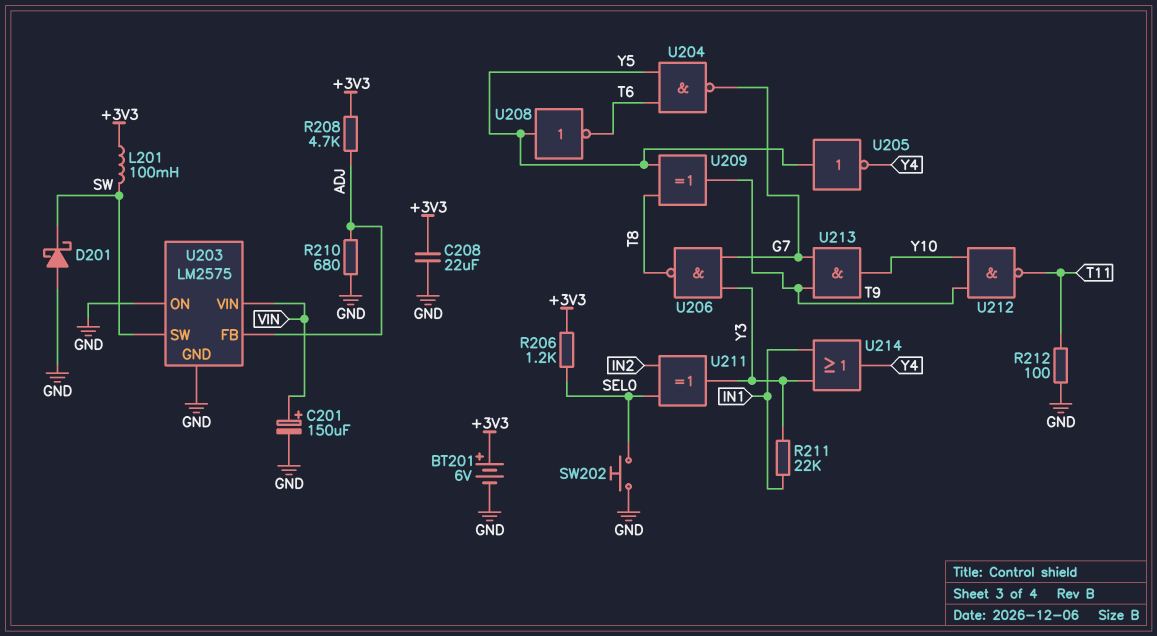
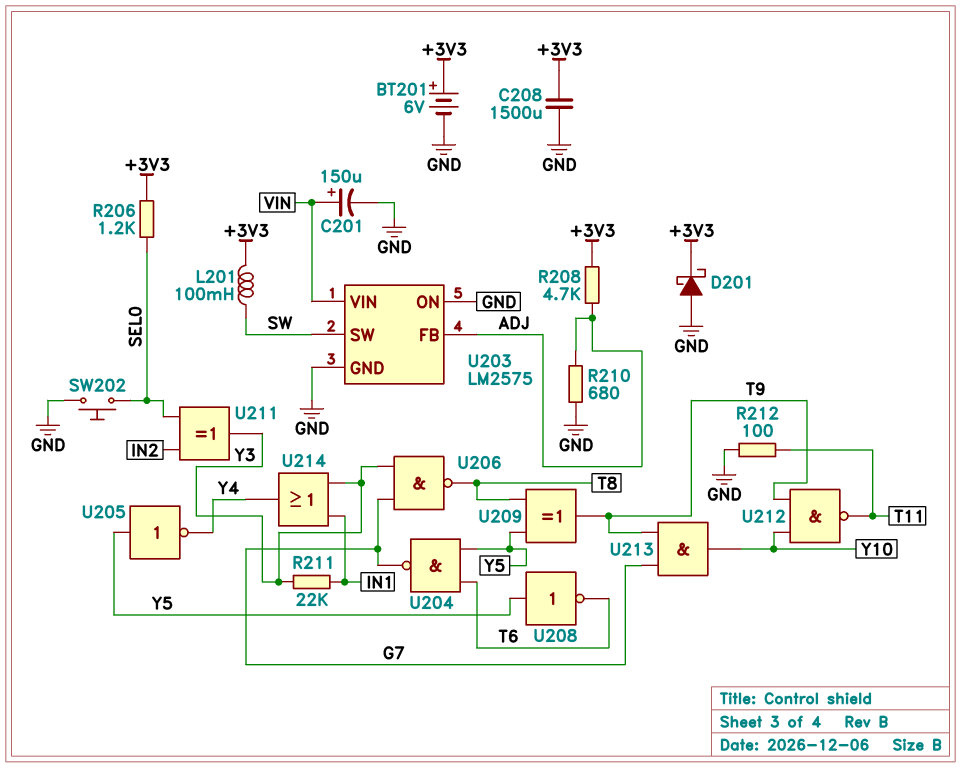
C208: 22uF (+3V3, GND) -> 1500uF (+3V3, GND)
D201: schottky (A GND, K SW) -> schottky (A GND, K +3V3)

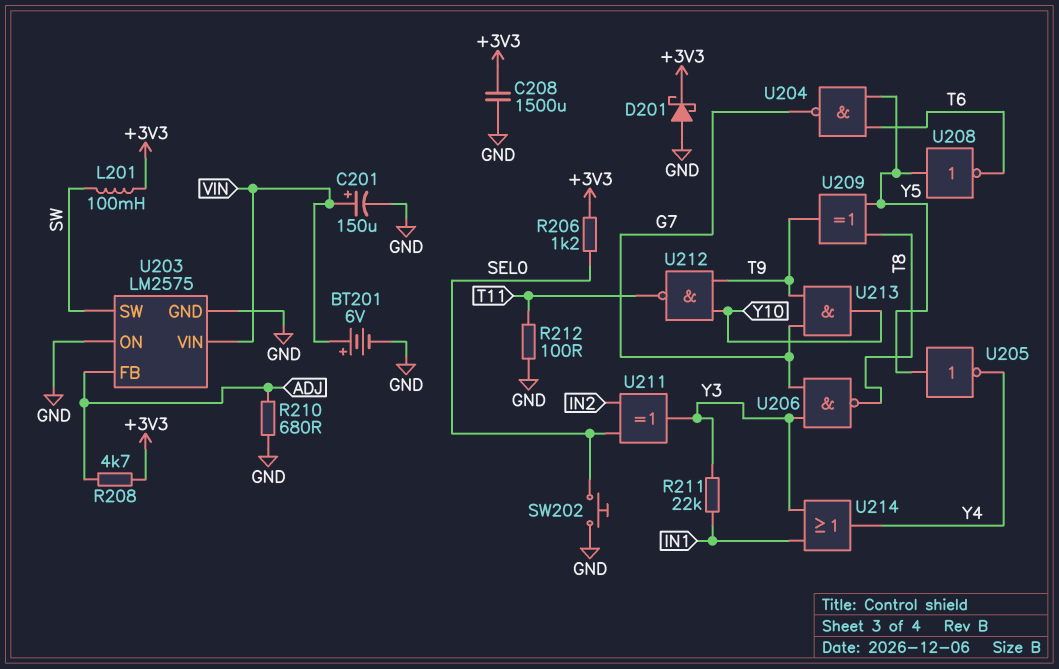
BT201: 6V (plus +3V3, minus GND) -> 6V (plus VIN, minus GND)

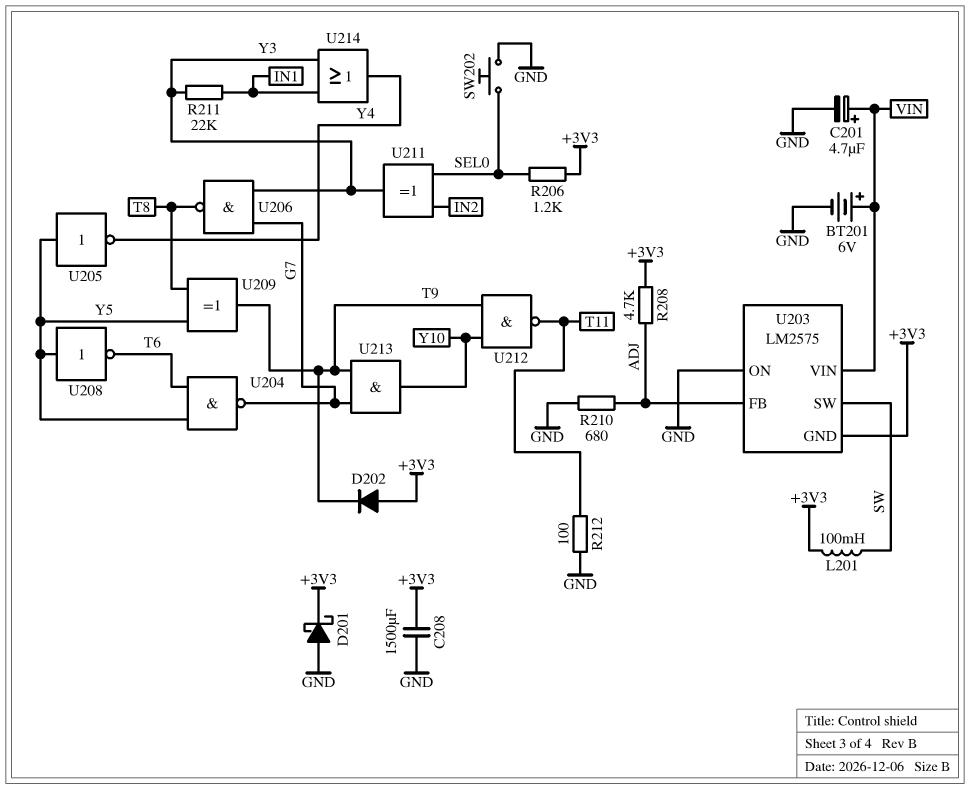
C201: 150uF (plus VIN, minus GND) -> 4.7uF (plus VIN, minus GND)
D202: none -> diode (A +3V3, K T9)
U203 pin GND: GND -> +3V3

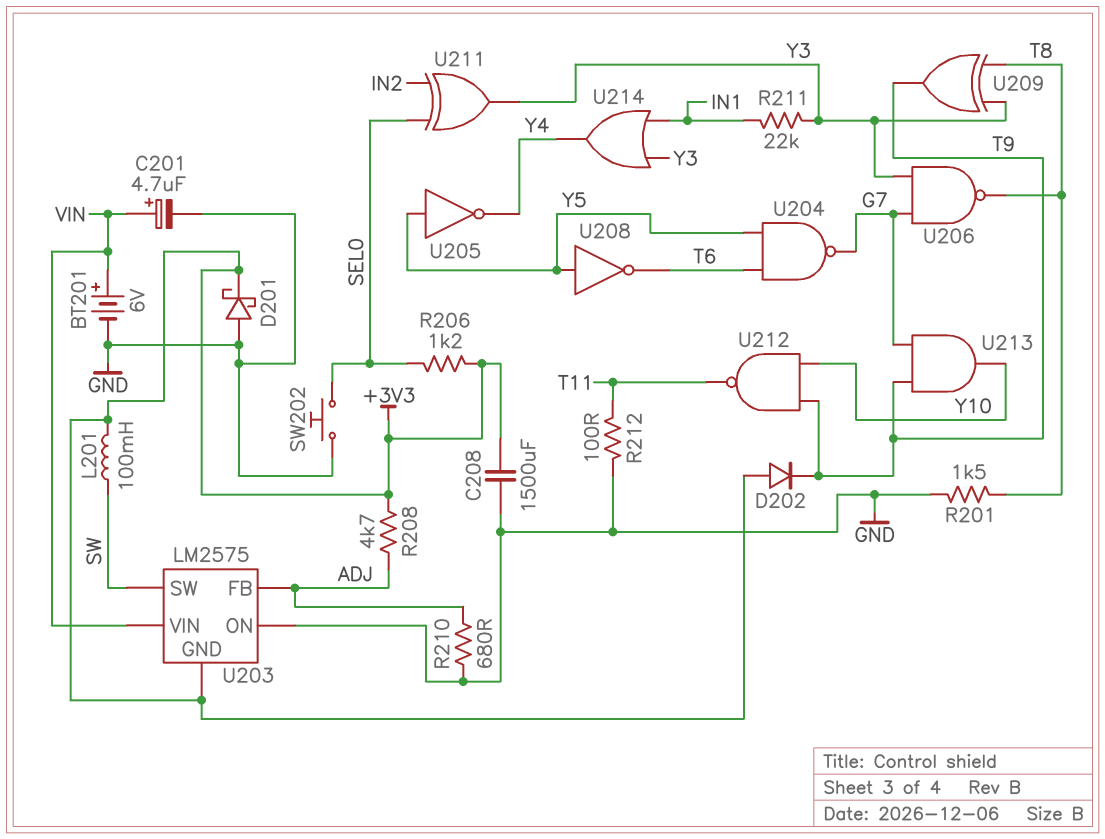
R201: none -> 1.5k (GND, T8)
U209: XOR (in T8, in Y5, out T9) -> XOR (in T8, in Y3, out T9)

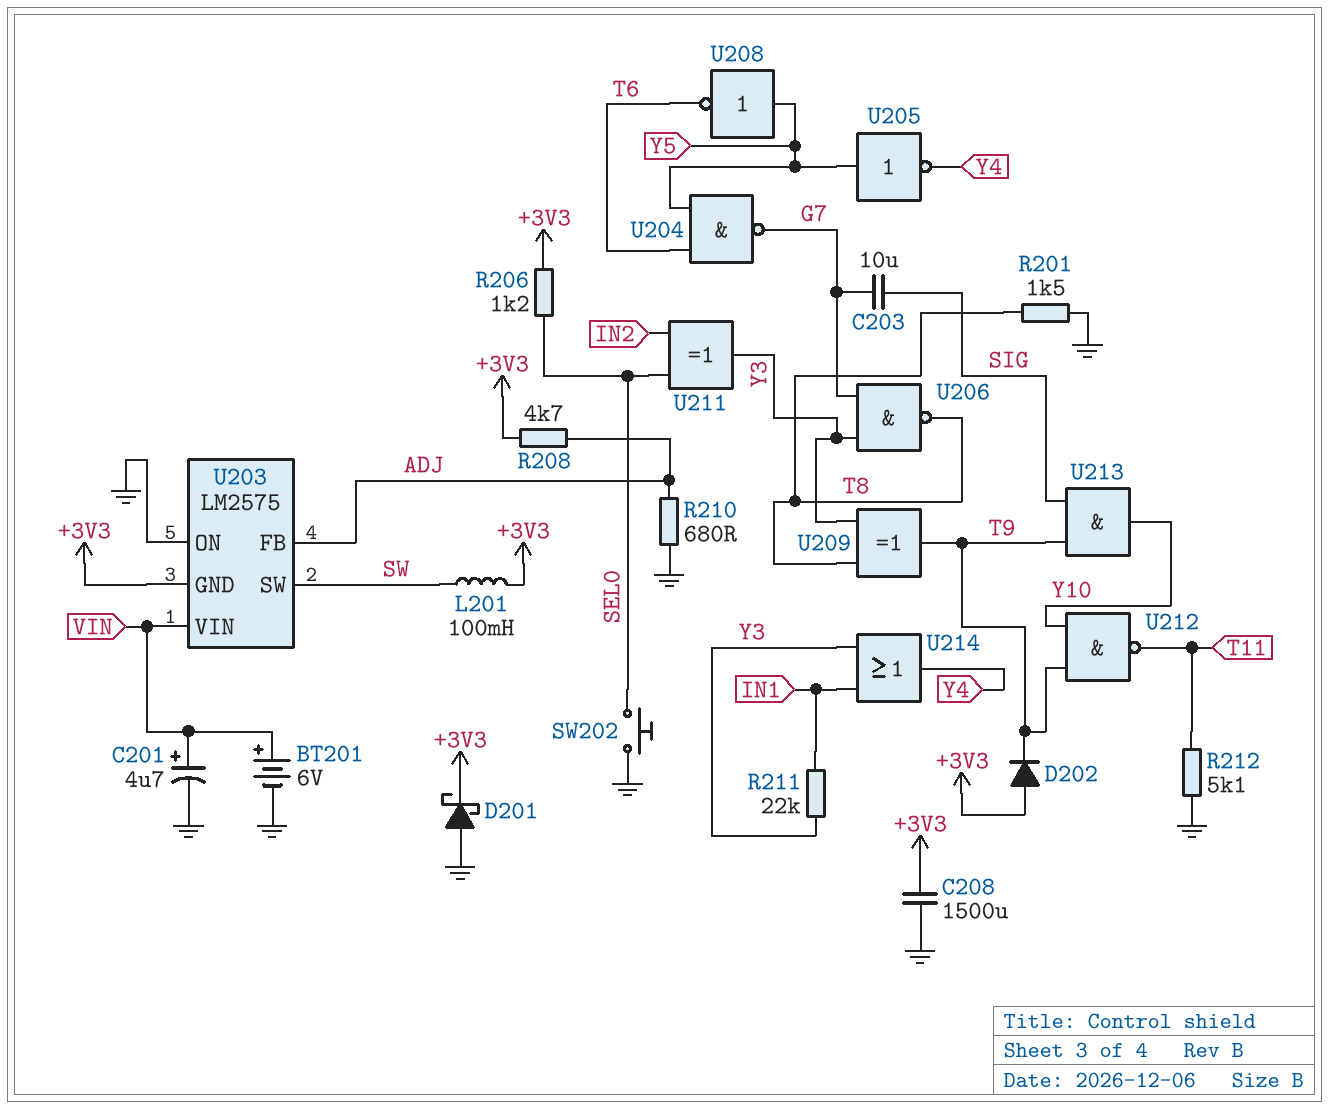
C203: none -> 10uF (G7, SIG)
R212: 100 (GND, T11) -> 5.1k (GND, T11)
U213: AND (in G7, in T9, out Y10) -> AND (in SIG, in T9, out Y10)

